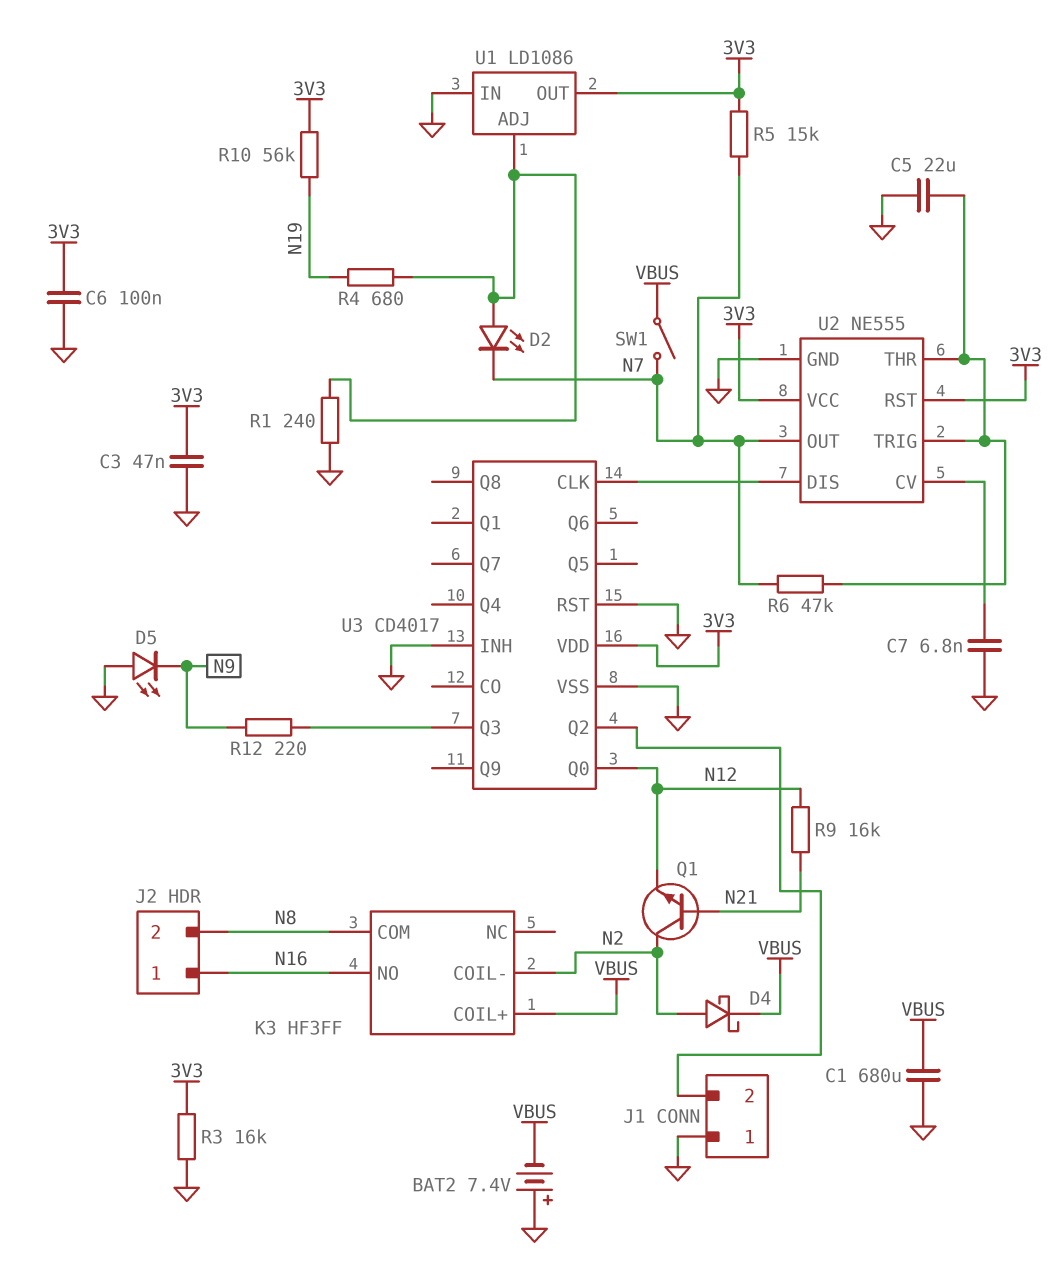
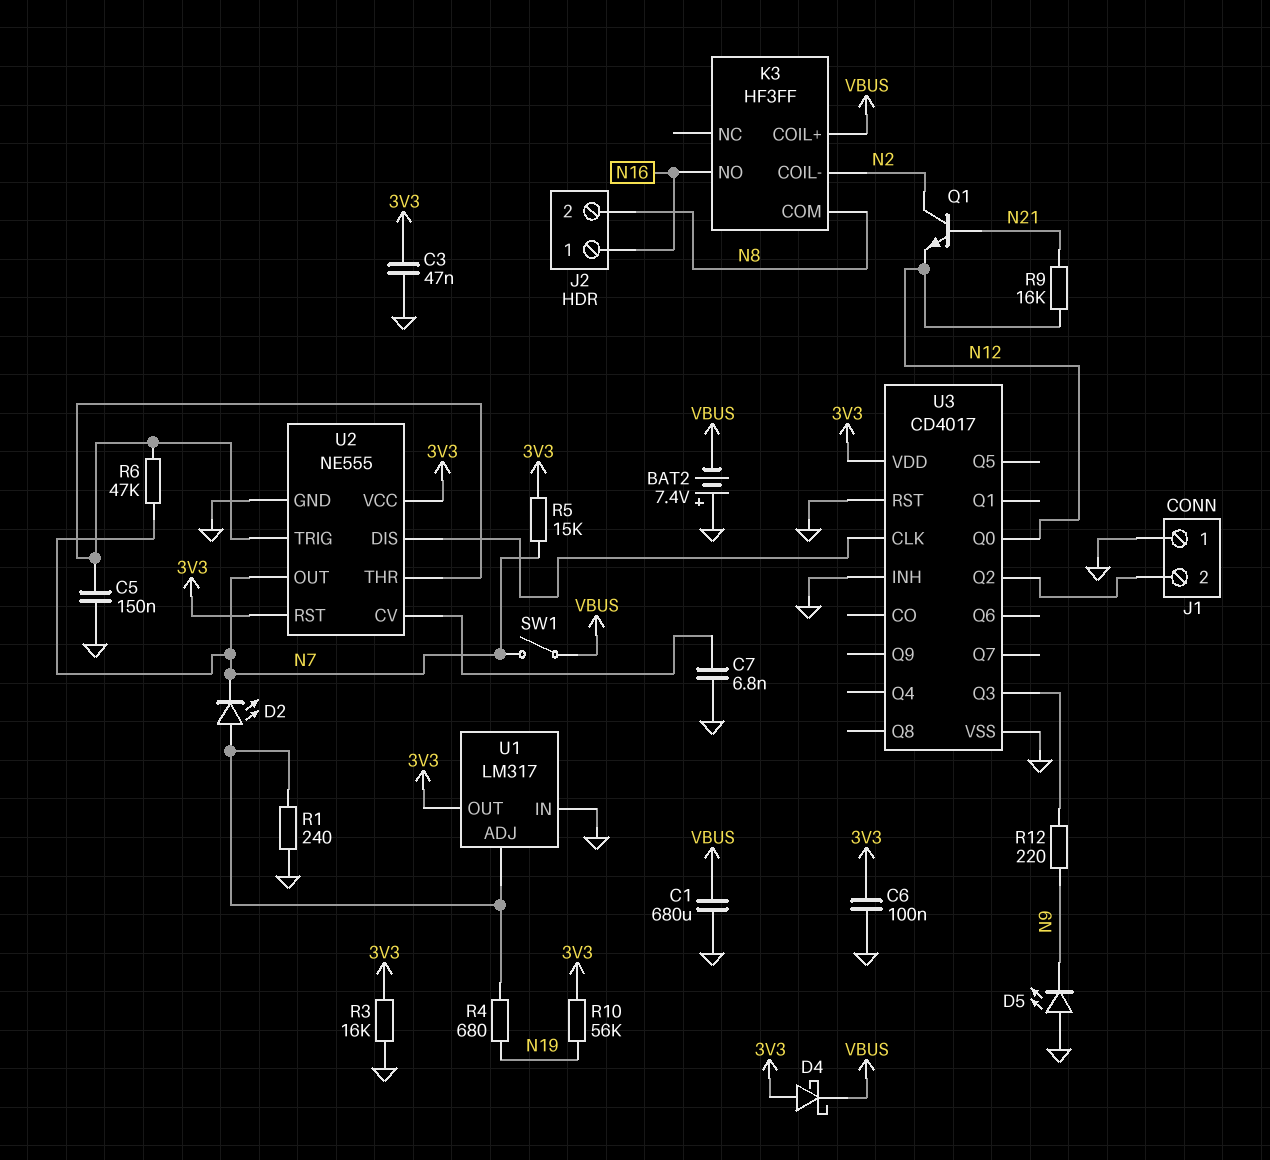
C5: 22uF (GND, U2/THR) -> 150nF (GND, U2/THR)
D4: schottky (A N2, K VBUS) -> schottky (A 3V3, K VBUS)
U1: LD1086 -> LM317

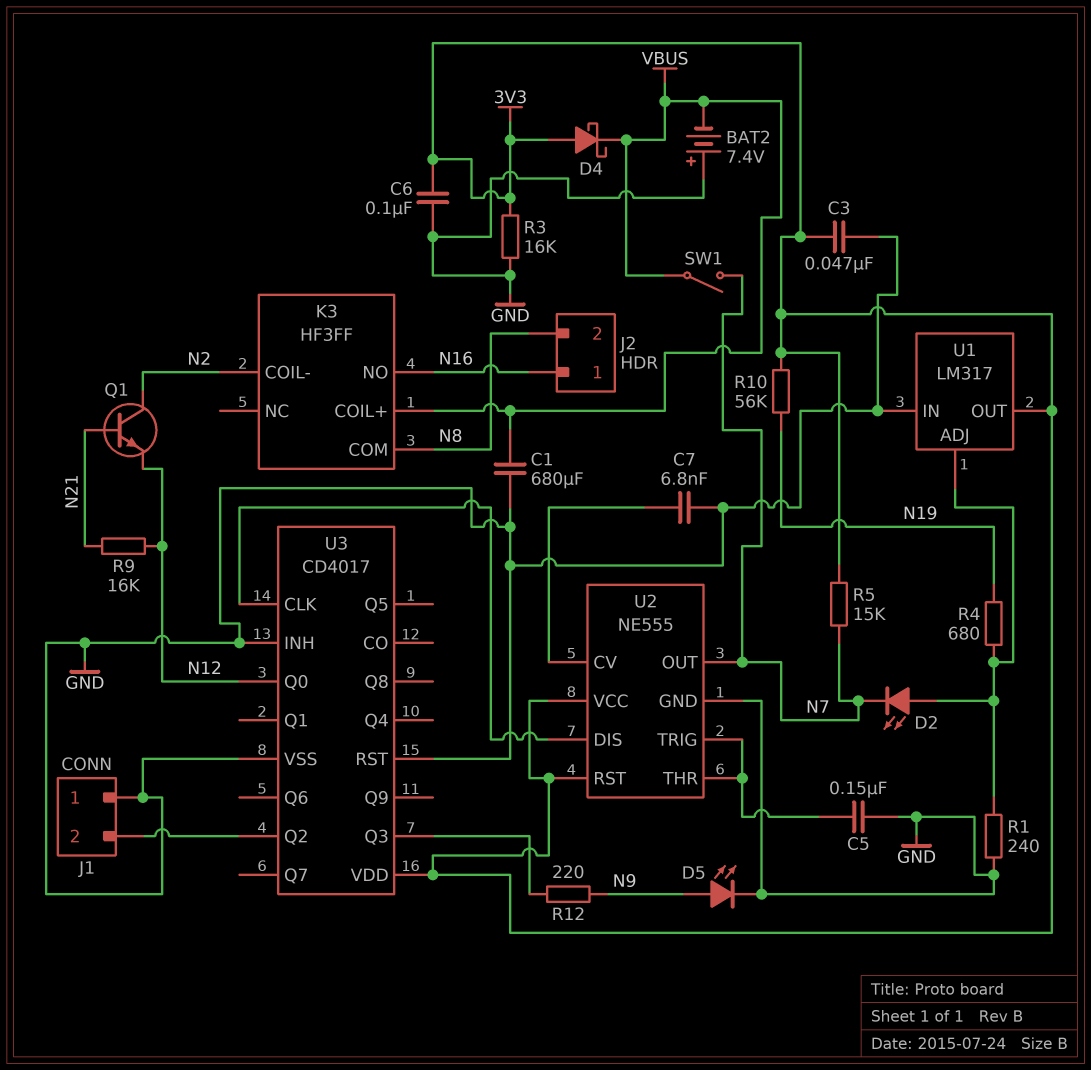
D5: LED (A GND, K N9) -> LED (A N9, K GND)
R6: 47k (N7, U2/THR) -> none

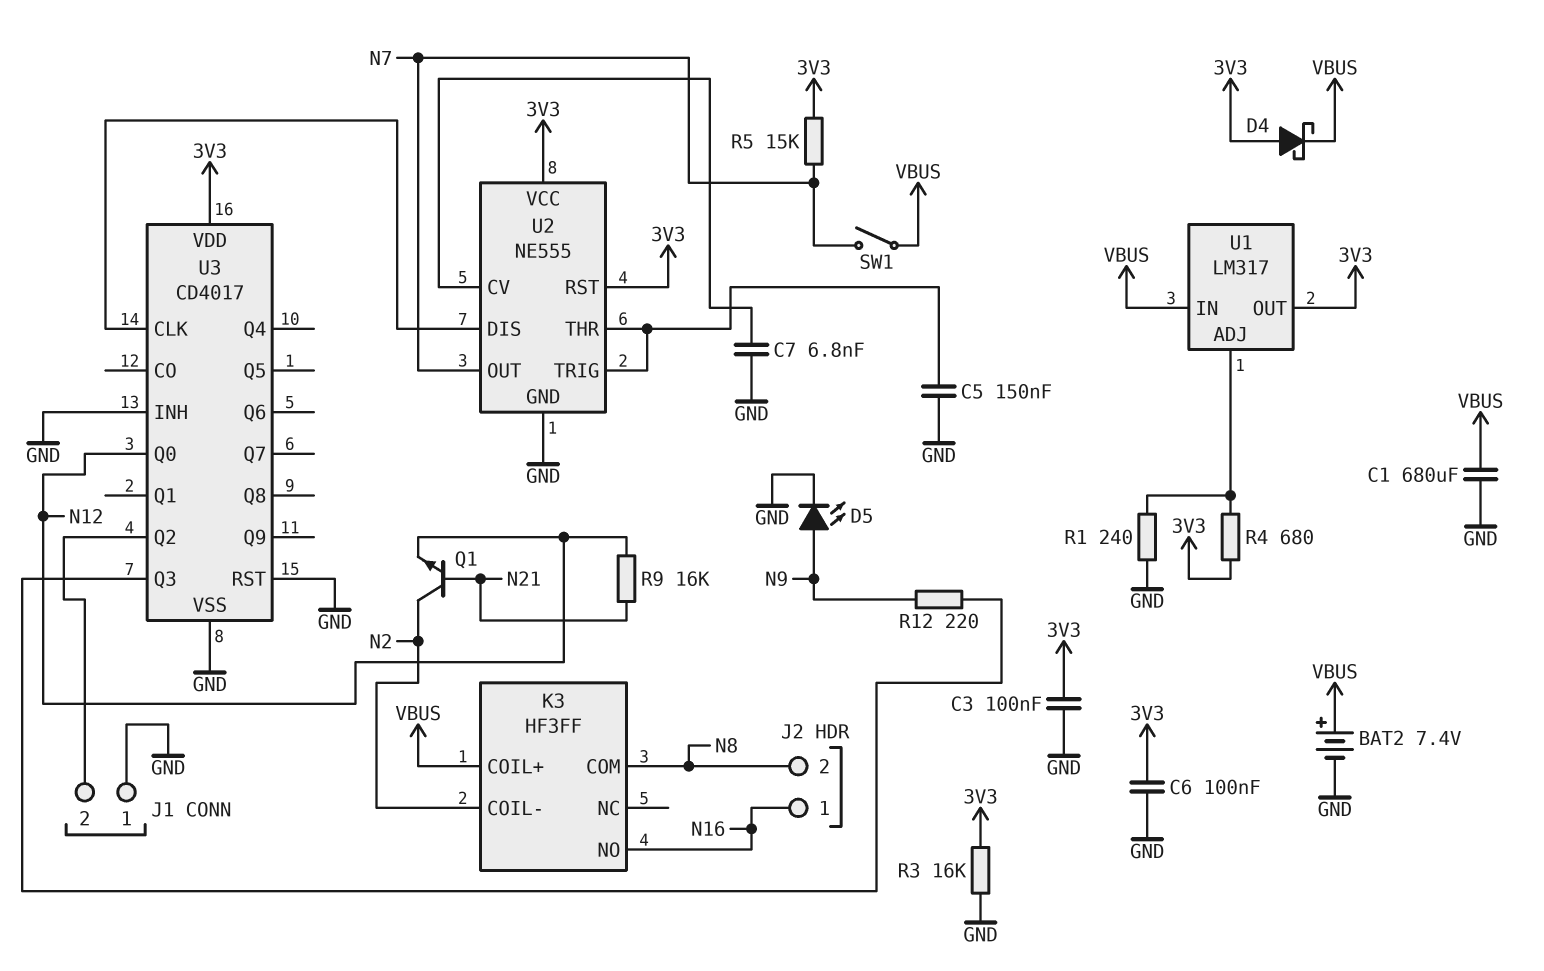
BAT2: 7.4V (plus GND, minus VBUS) -> 7.4V (plus VBUS, minus GND)
C3: 47nF (3V3, GND) -> 100nF (3V3, GND)
D2: LED (A U1/ADJ, K N7) -> none
R4: 680 (N19, U1/ADJ) -> 680 (3V3, U1/ADJ)
R10: 56k (3V3, N19) -> none
U1 pin IN: GND -> VBUS

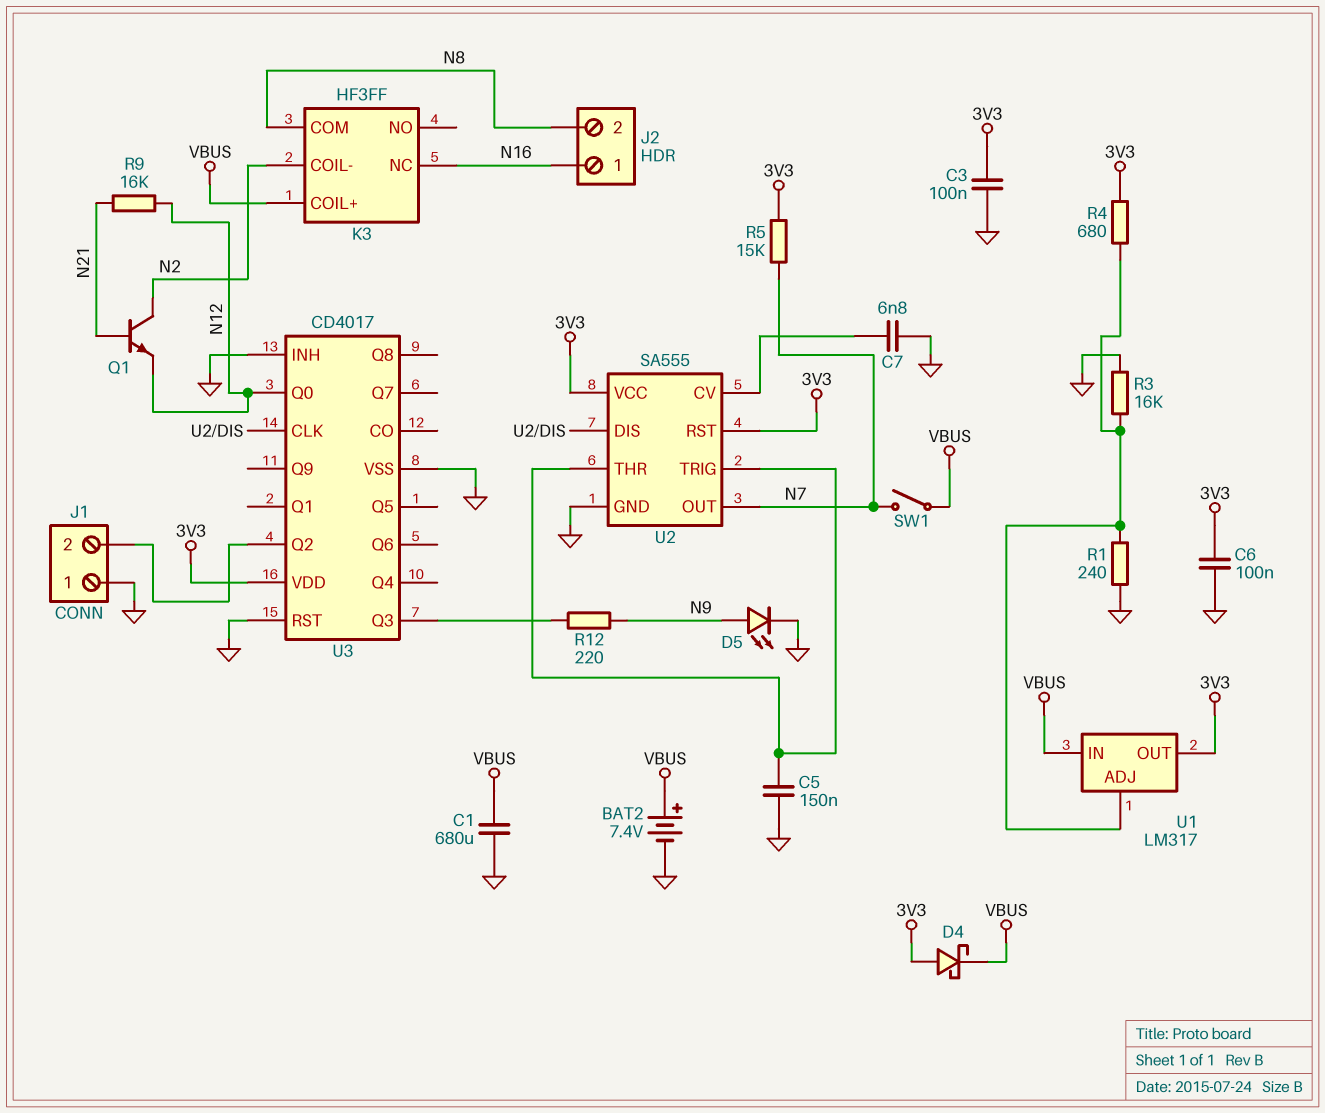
K3 pin NC: none -> N16
K3 pin NO: N16 -> none
R3: 16k (3V3, GND) -> 16k (GND, U1/ADJ)
U2: NE555 -> SA555

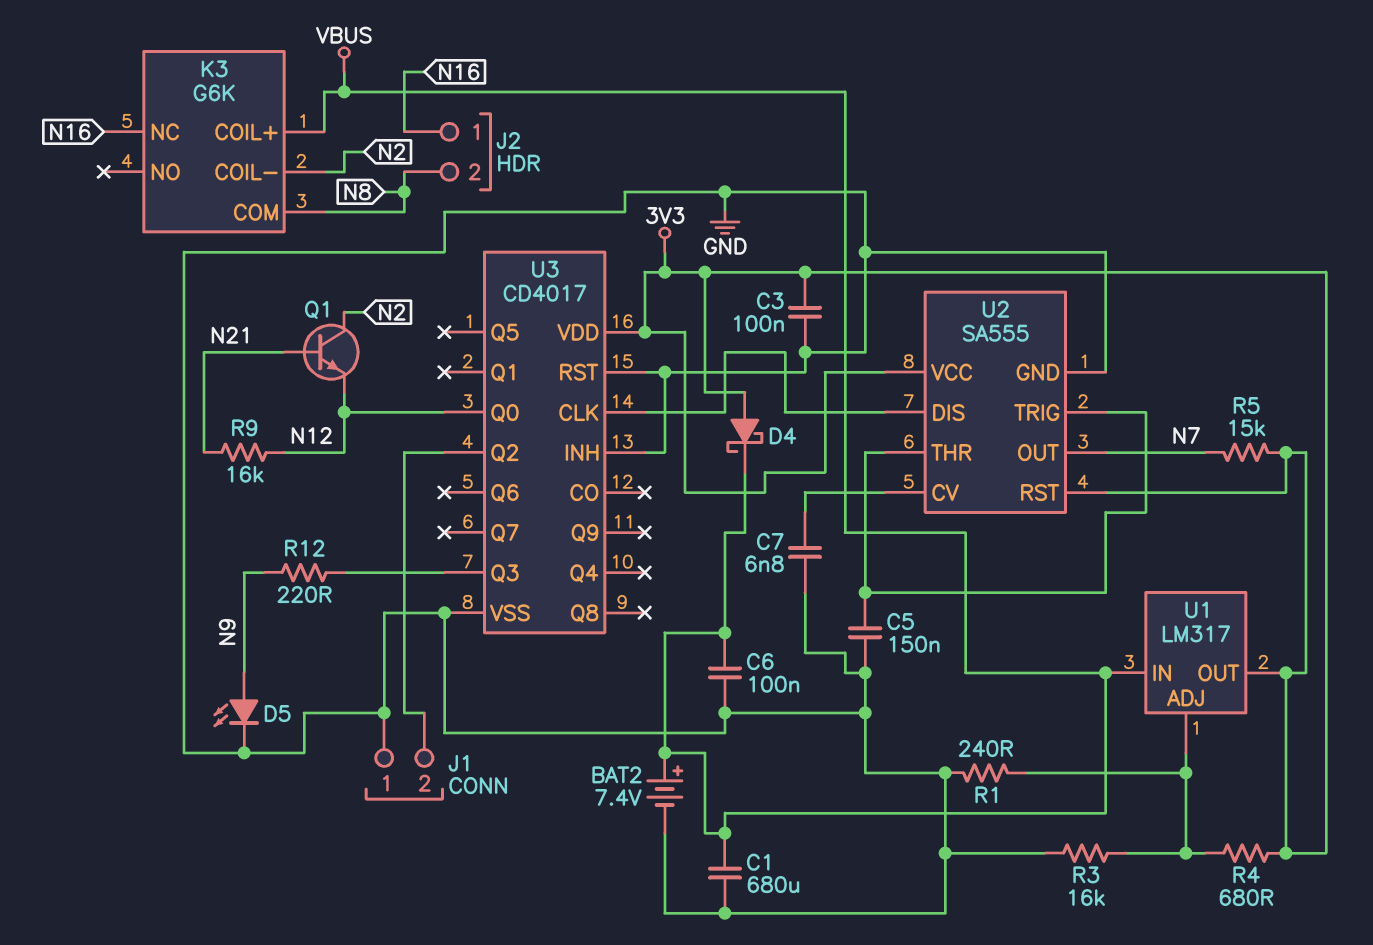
C6: 100nF (3V3, GND) -> 100nF (GND, VBUS)
K3: HF3FF -> G6K
SW1: switch (N7, VBUS) -> none

